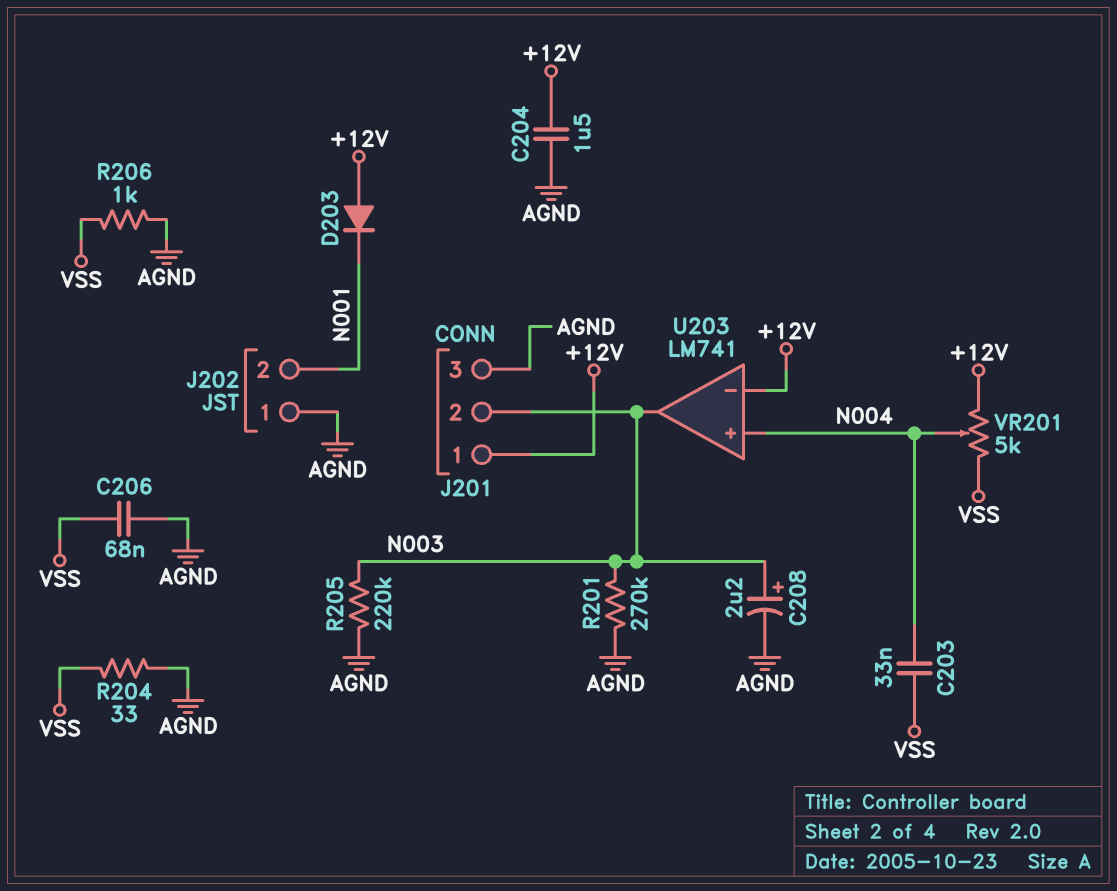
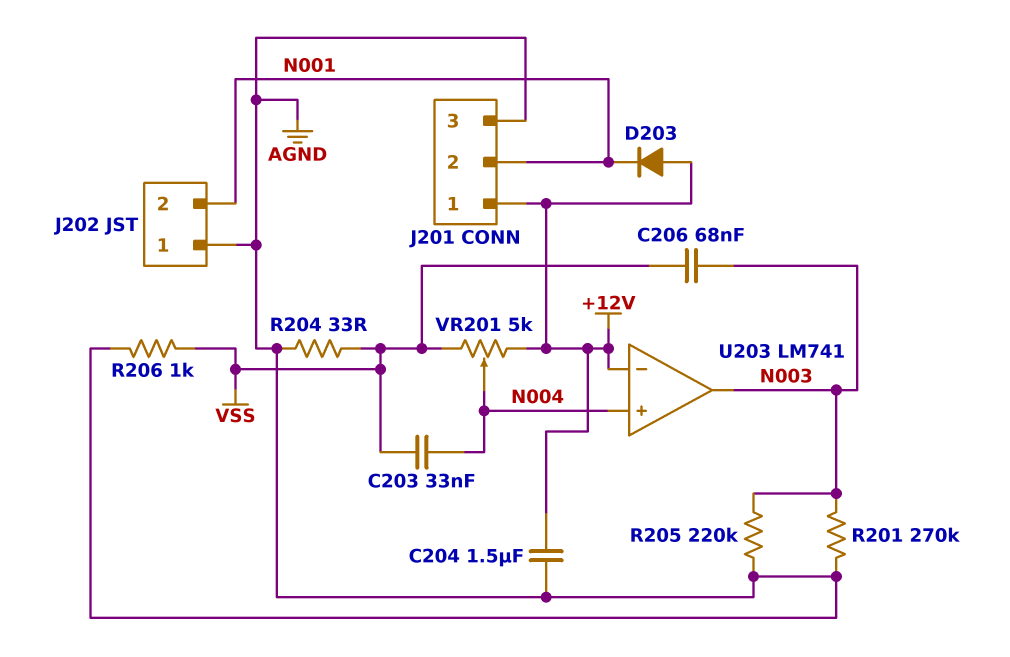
C206: 68nF (AGND, VSS) -> 68nF (N003, VSS)
C208: 2.2uF (plus N003, minus AGND) -> none
J201 pin 2: N003 -> N001

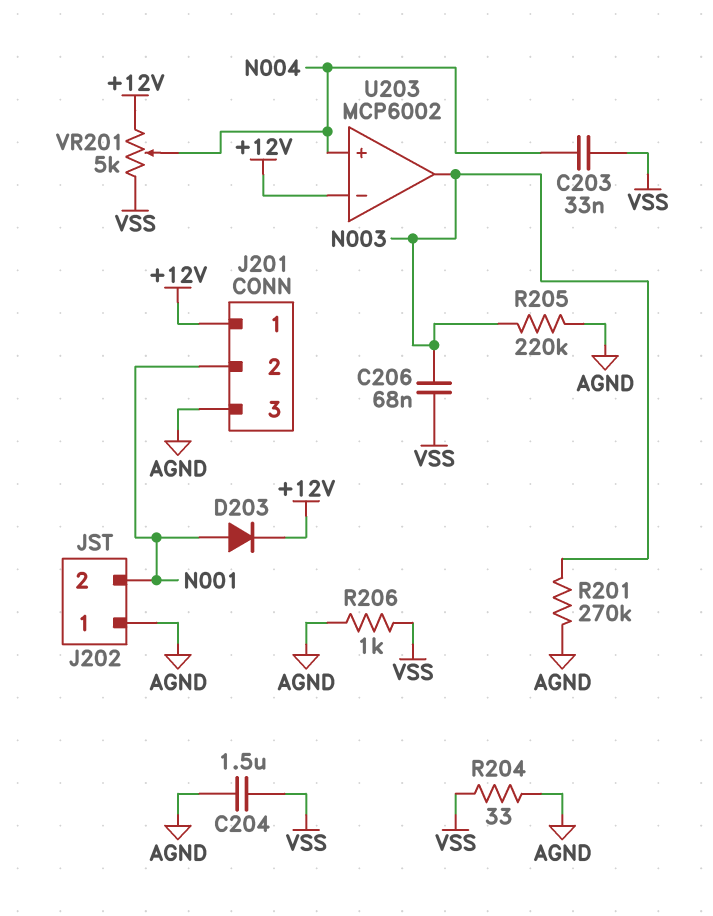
C204: 1.5uF (+12V, AGND) -> 1.5uF (AGND, VSS)
D203: diode (A +12V, K N001) -> diode (A N001, K +12V)
U203: LM741 -> MCP6002

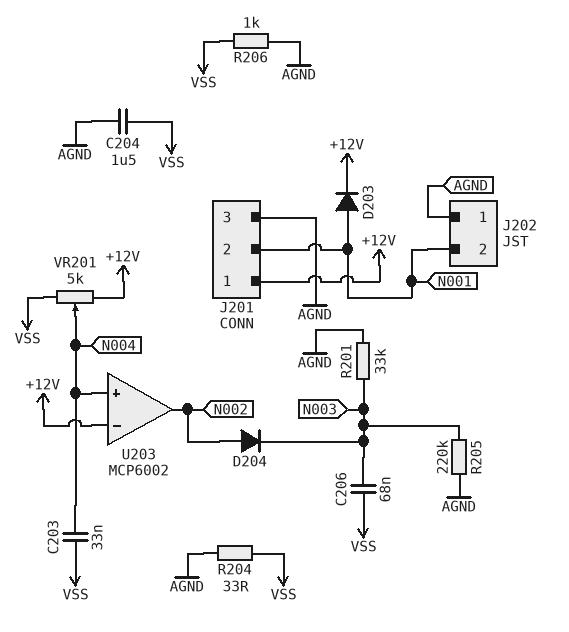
D204: none -> diode (A N002, K N003)
R201: 270k (AGND, N003) -> 33k (AGND, N003)
U203 pin out: N003 -> N002

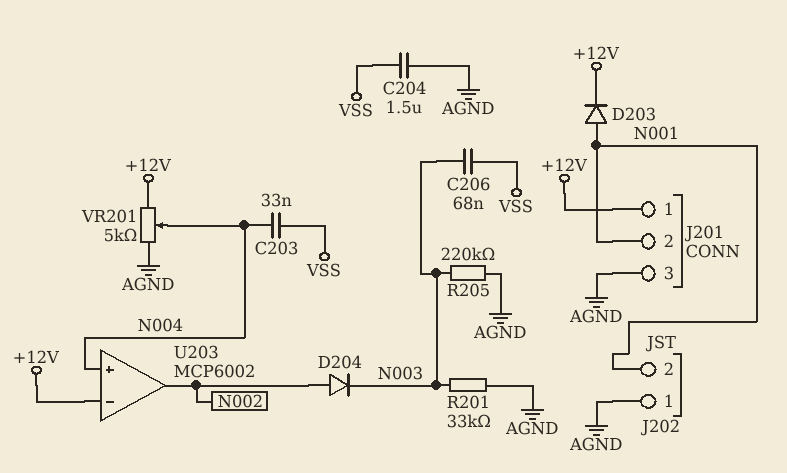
R204: 33 (AGND, VSS) -> none
R206: 1k (AGND, VSS) -> none
VR201: 5k (+12V, VSS, wiper N004) -> 5k (+12V, AGND, wiper N004)

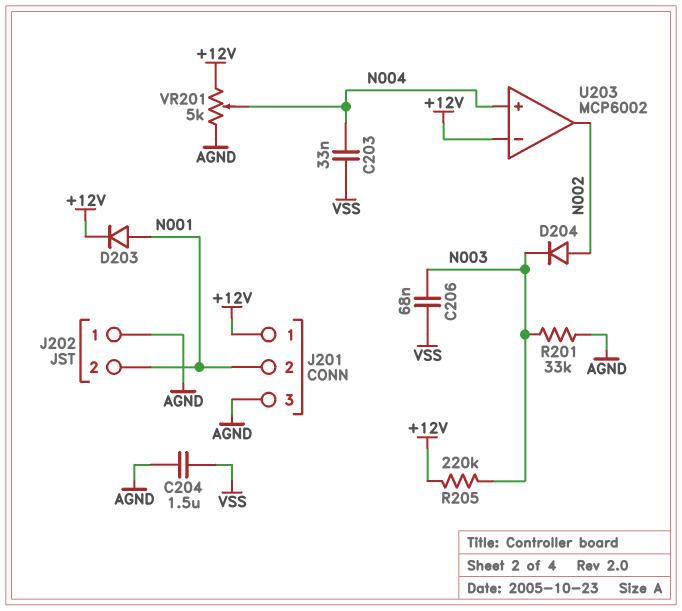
R205: 220k (AGND, N003) -> 220k (+12V, N003)

